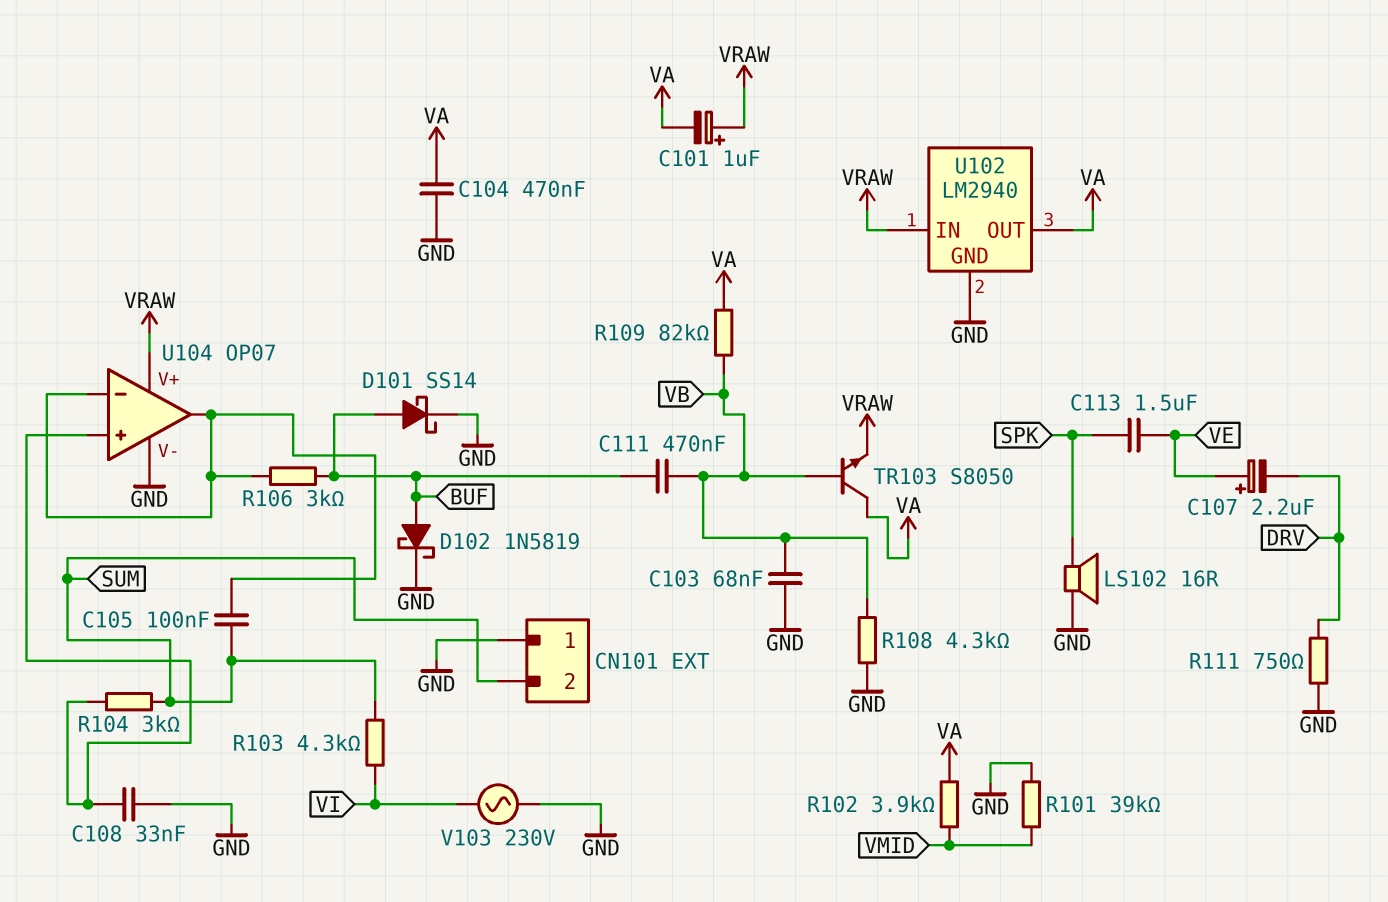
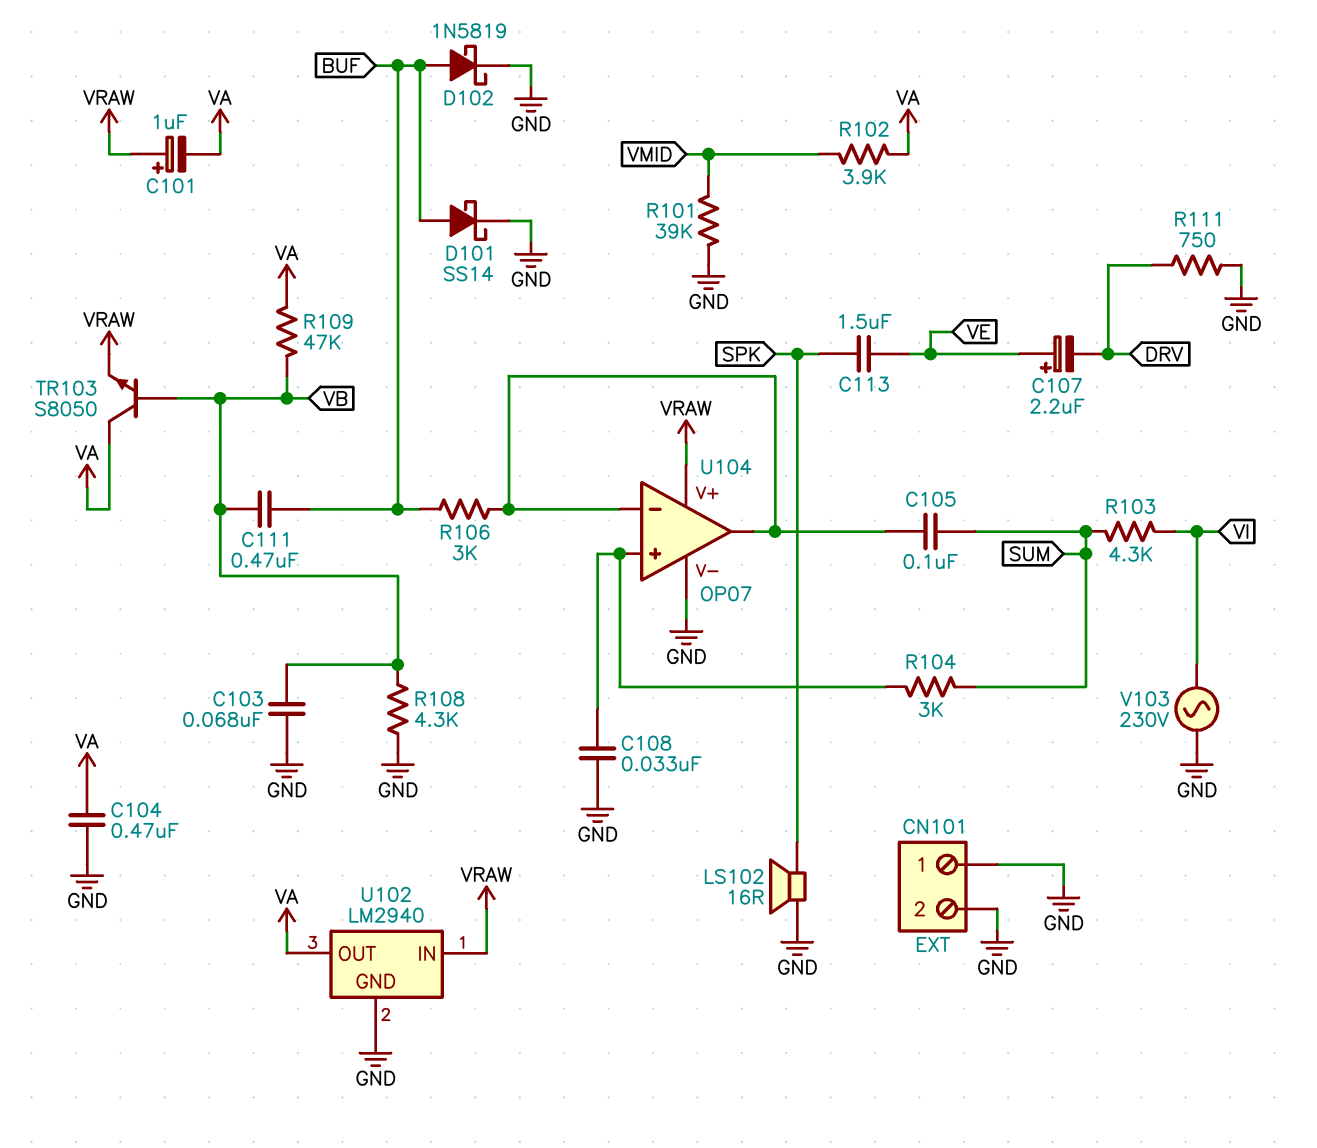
CN101 pin 2: SUM -> GND
R109: 82k (VA, VB) -> 47k (VA, VB)

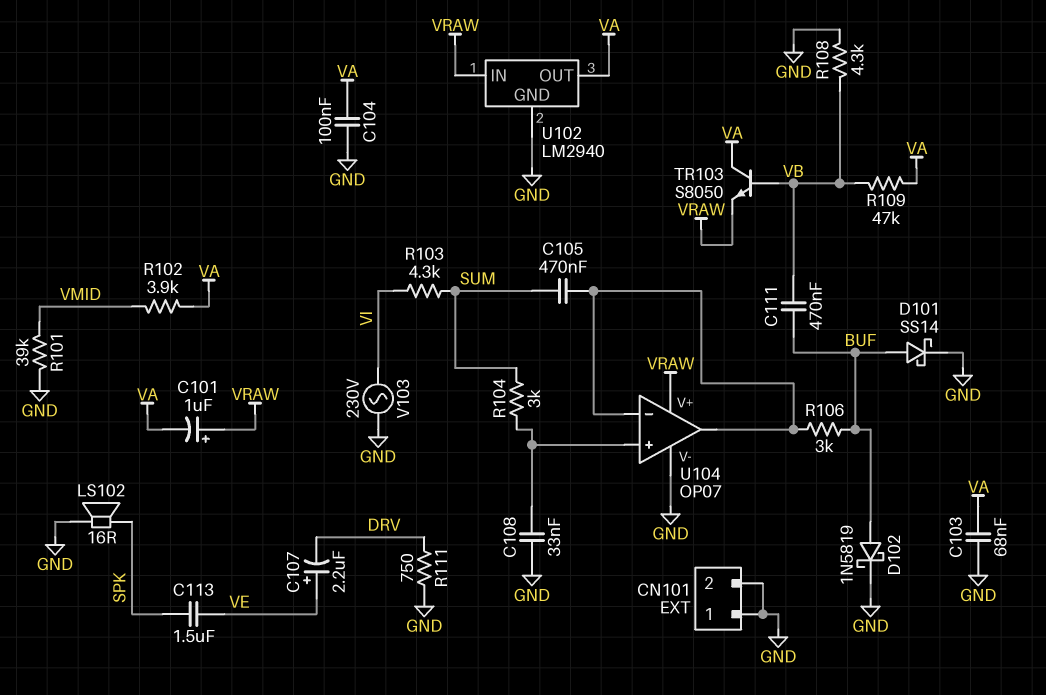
C103: 68nF (GND, VB) -> 68nF (GND, VA)
C104: 470nF (GND, VA) -> 100nF (GND, VA)
C105: 100nF (SUM, U104/in-) -> 470nF (SUM, U104/in-)

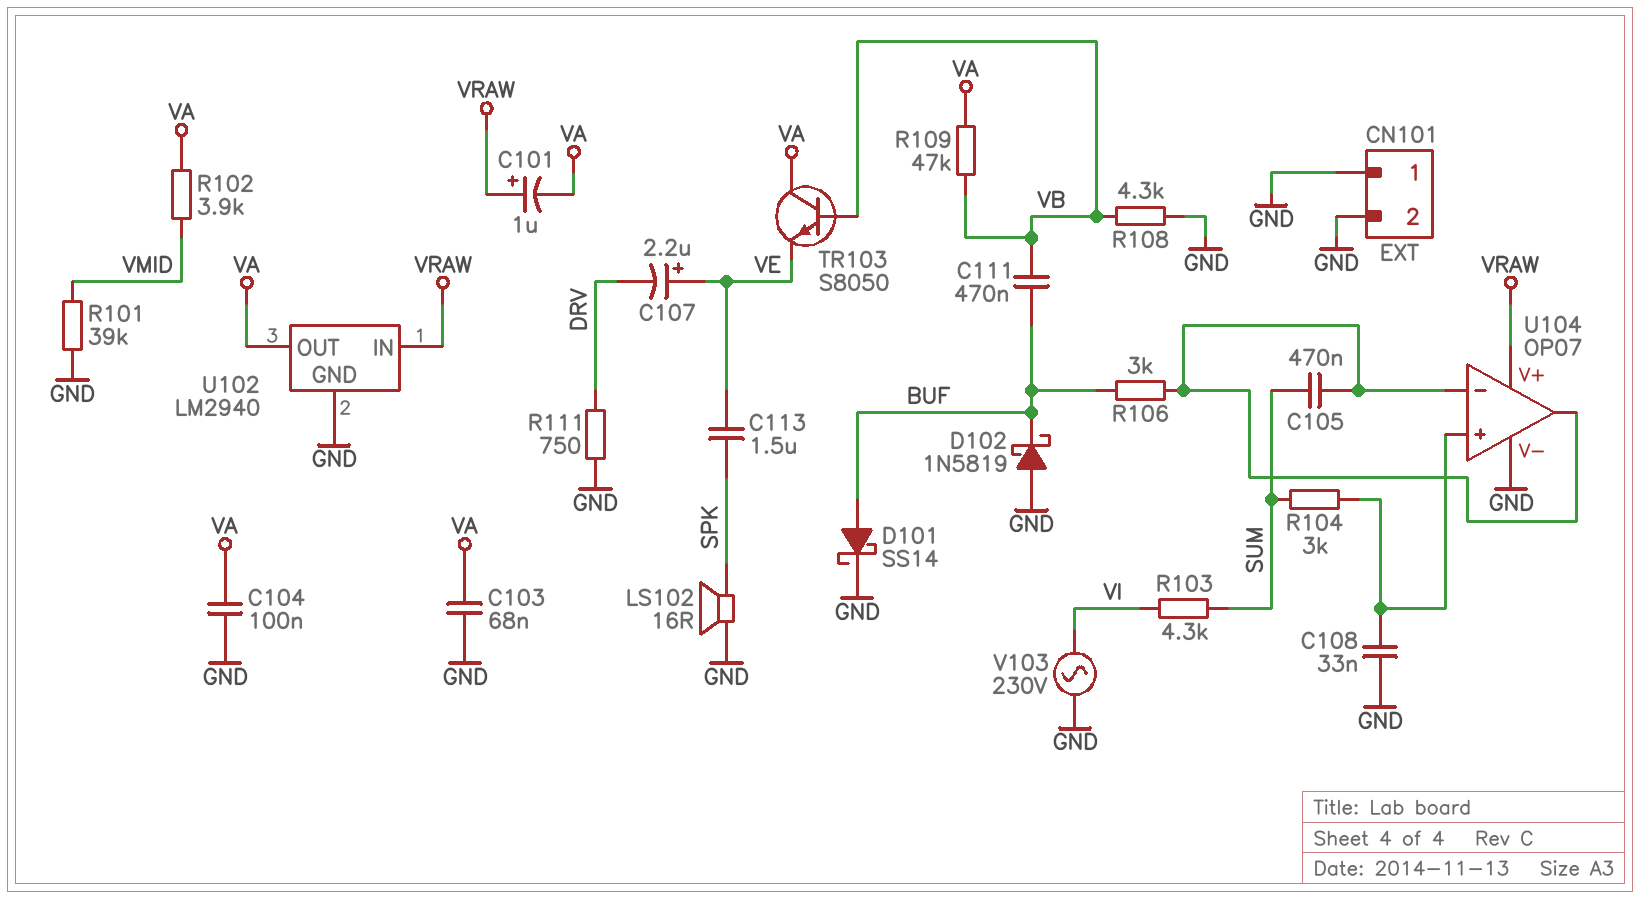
D102: schottky 1N5819 (A BUF, K GND) -> schottky 1N5819 (A GND, K BUF)
TR103: NPN S8050 (B VB, C VA, E VRAW) -> NPN S8050 (B VB, C VA, E VE)

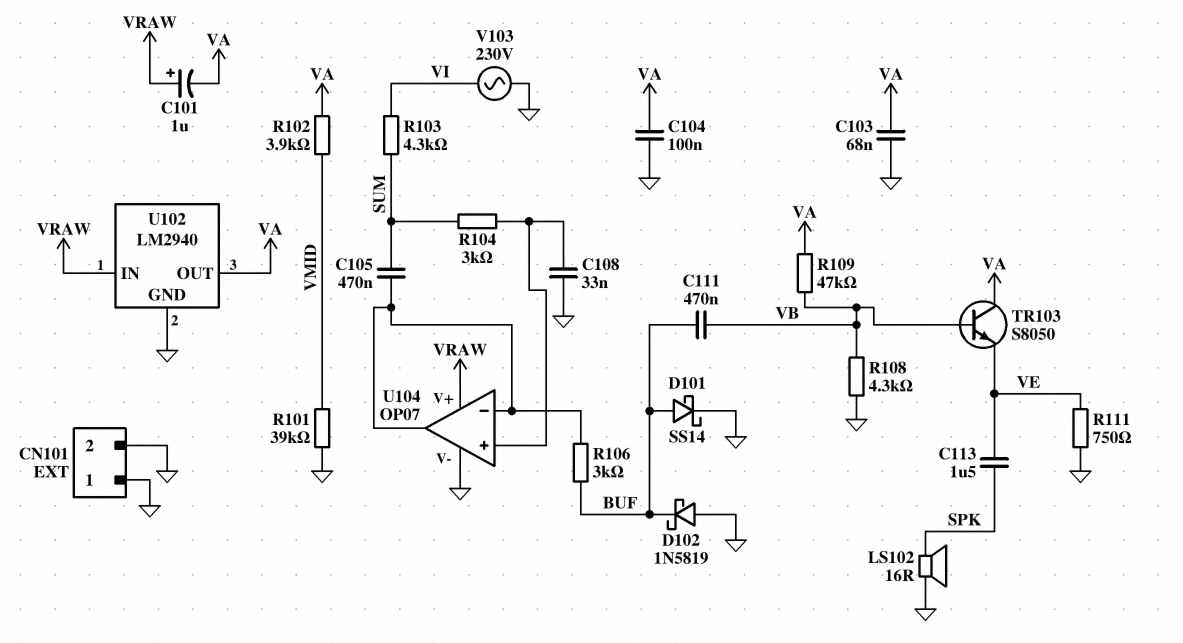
C107: 2.2uF (plus VE, minus DRV) -> none
R111: 750 (DRV, GND) -> 750 (GND, VE)

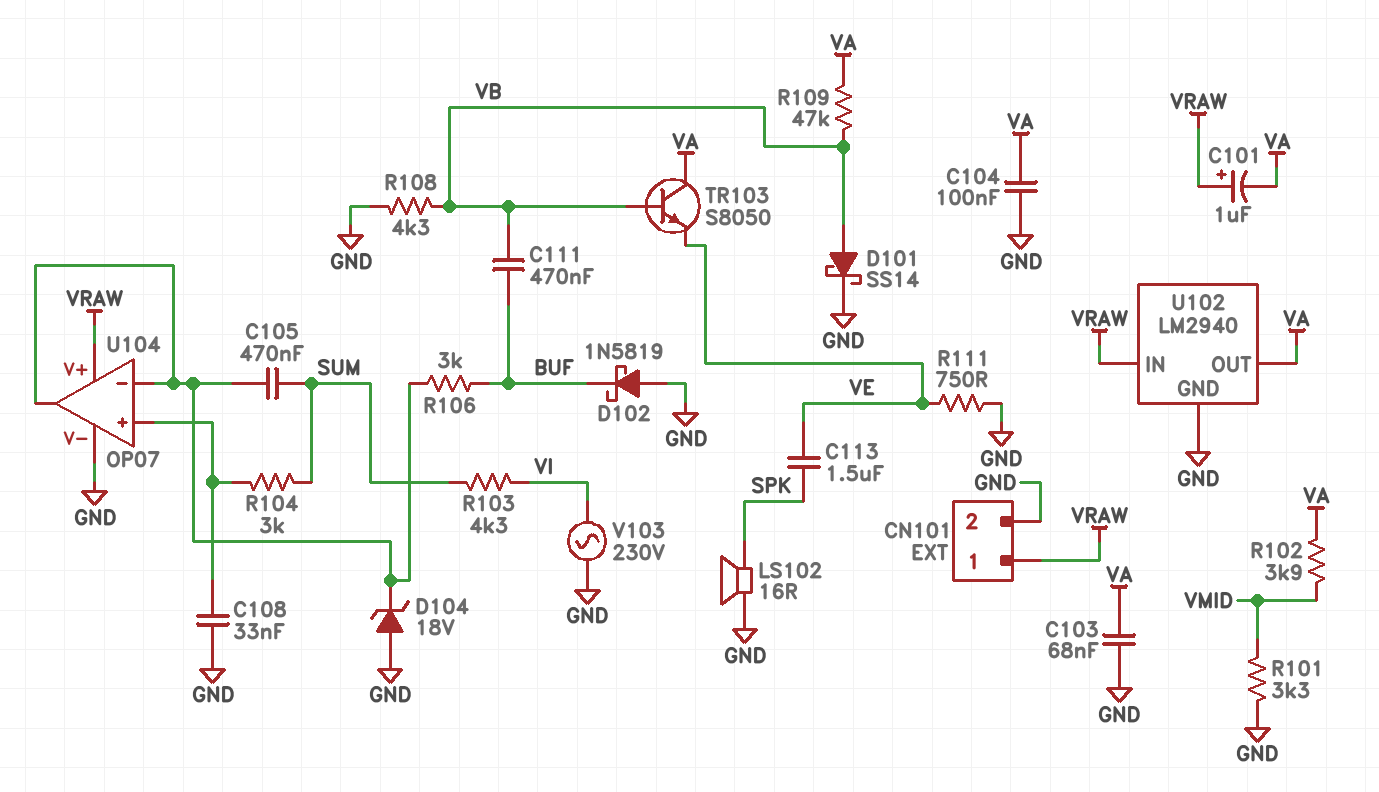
CN101 pin 1: GND -> VRAW
D101: schottky SS14 (A BUF, K GND) -> schottky SS14 (A VB, K GND)
D104: none -> zener 18V (A GND, K U104/in-)
R101: 39k (GND, VMID) -> 3.3k (GND, VMID)

